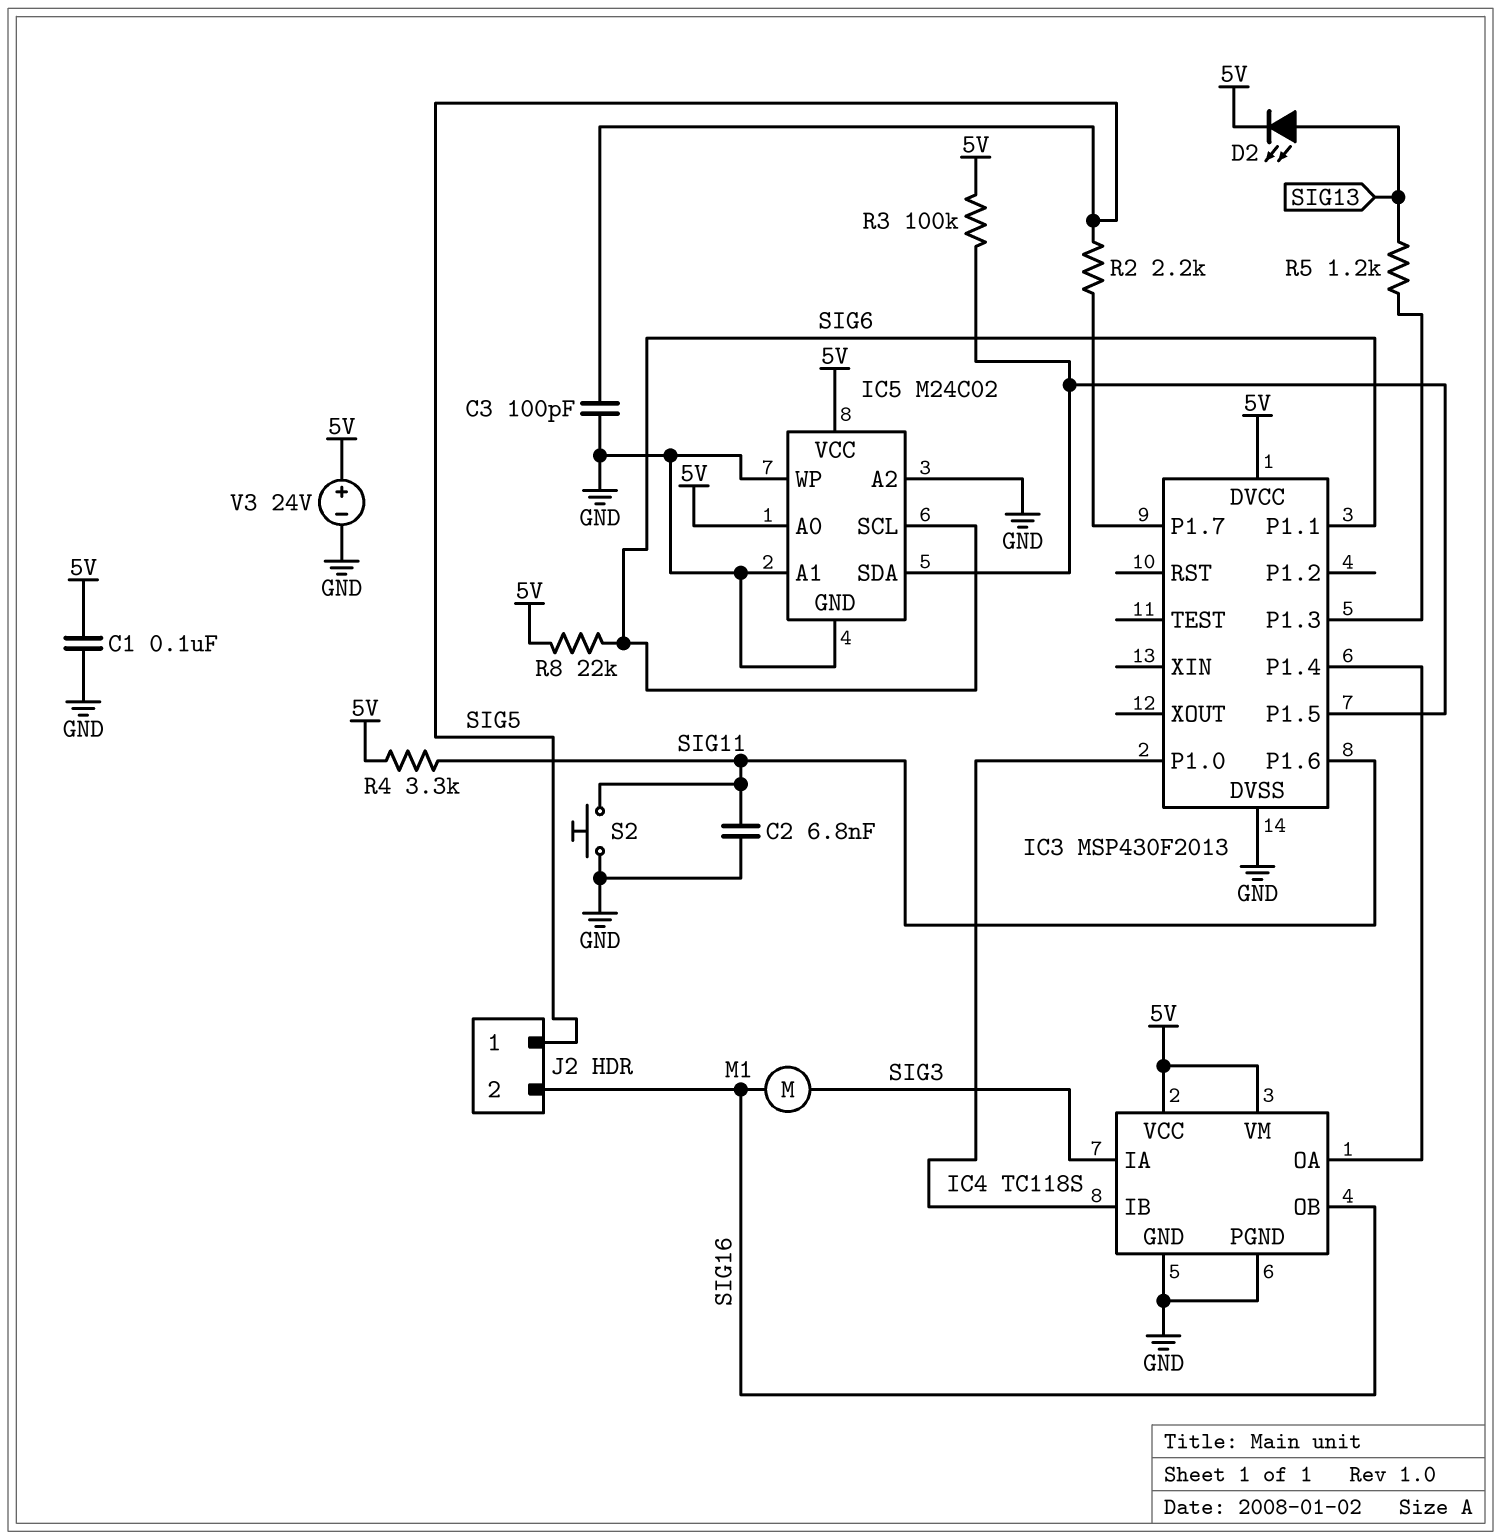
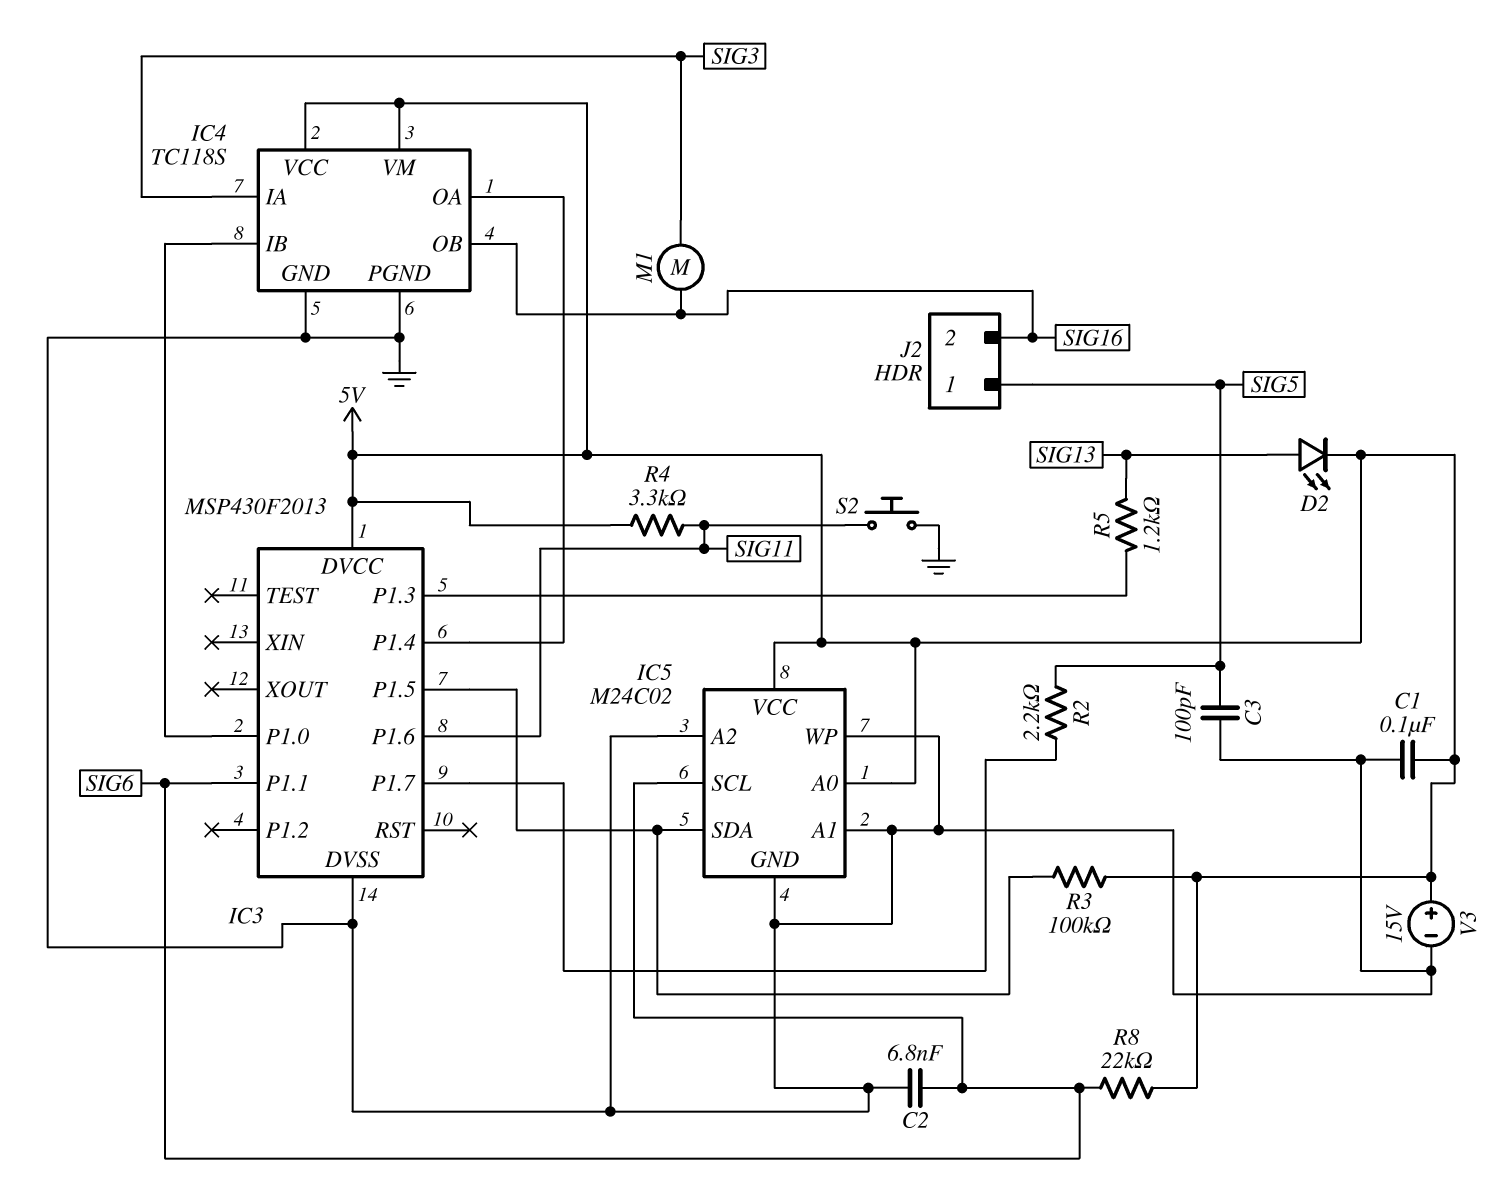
C2: 6.8nF (GND, SIG11) -> 6.8nF (GND, SIG6)
V3: 24V (plus 5V, minus GND) -> 15V (plus 5V, minus GND)

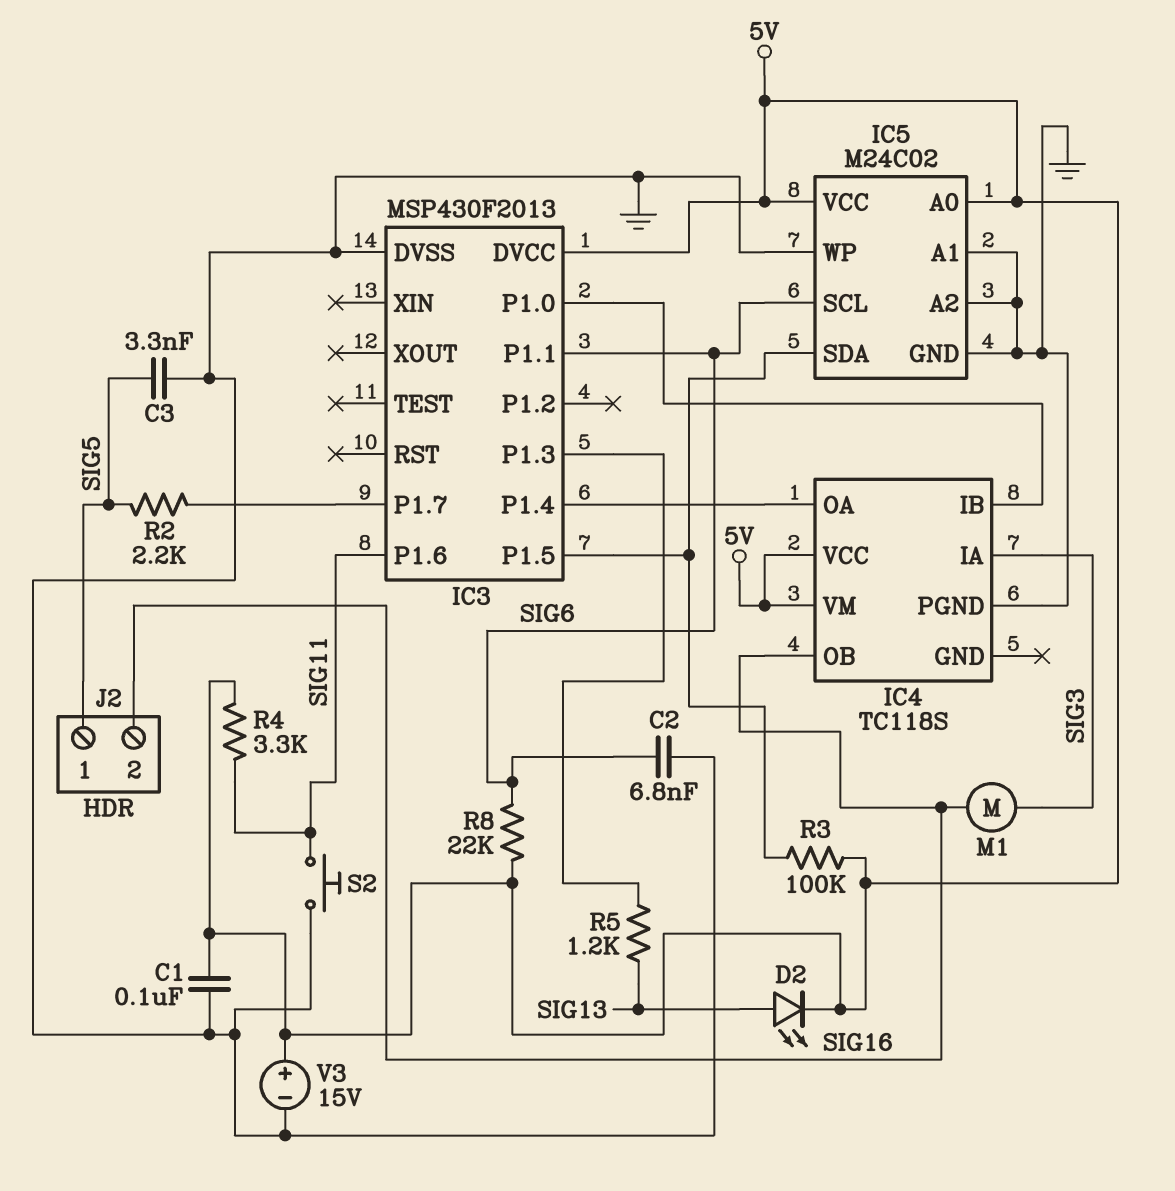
C3: 100pF (GND, SIG5) -> 3.3nF (GND, SIG5)
IC4 pin GND: GND -> none

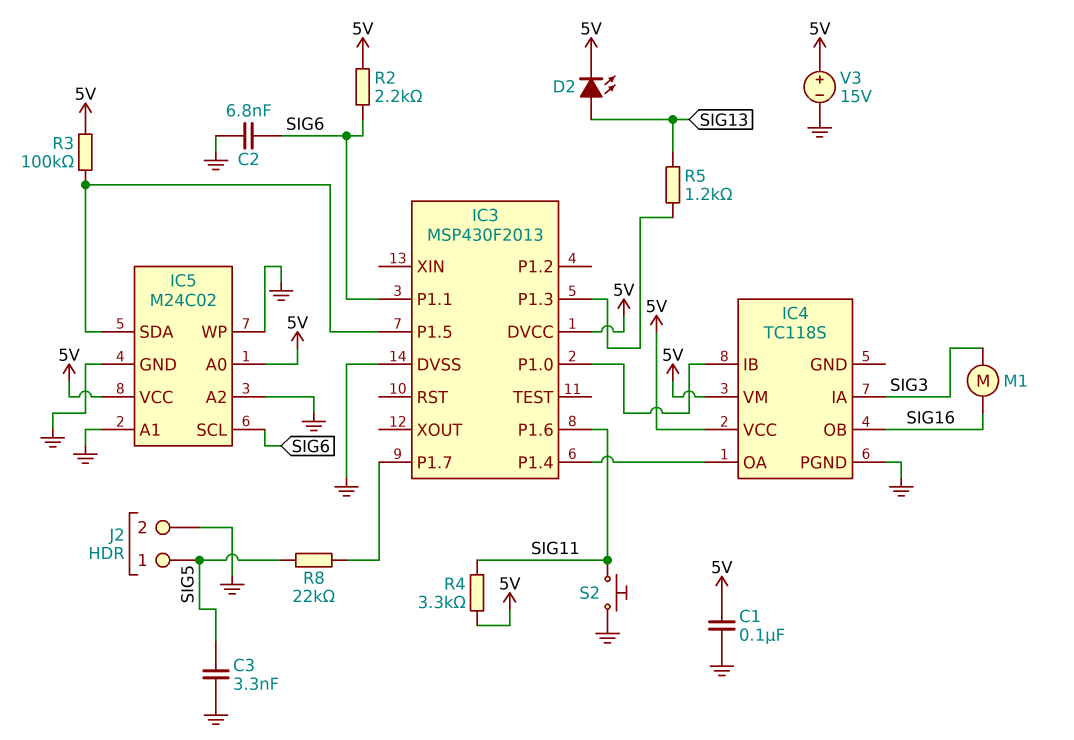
J2 pin 2: SIG16 -> GND
R2: 2.2k (IC3/P1.7, SIG5) -> 2.2k (5V, SIG6)
R8: 22k (5V, SIG6) -> 22k (IC3/P1.7, SIG5)

